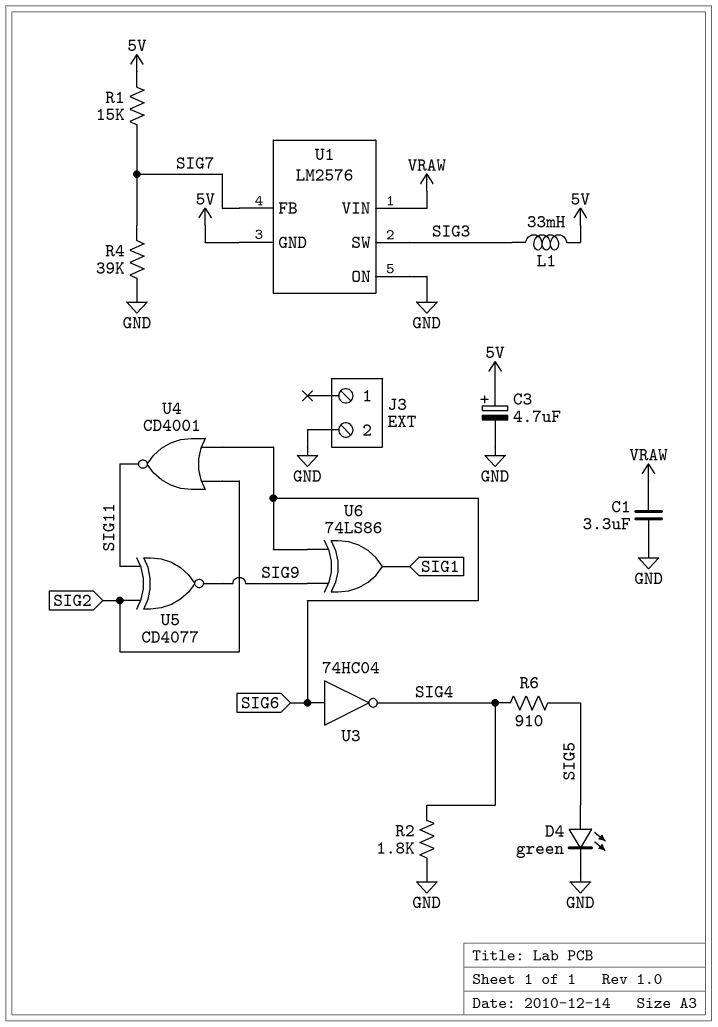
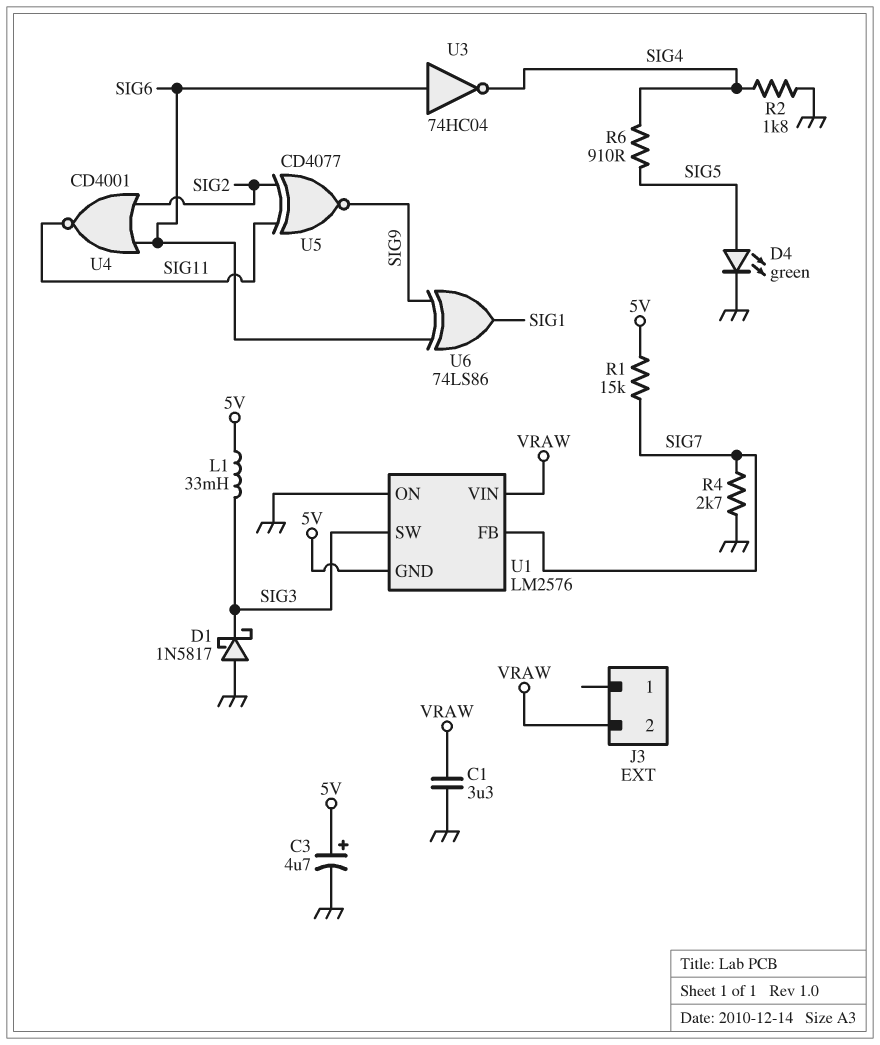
D1: none -> schottky 1N5817 (A GND, K SIG3)
J3 pin 2: GND -> VRAW
R4: 39k (GND, SIG7) -> 2.7k (GND, SIG7)

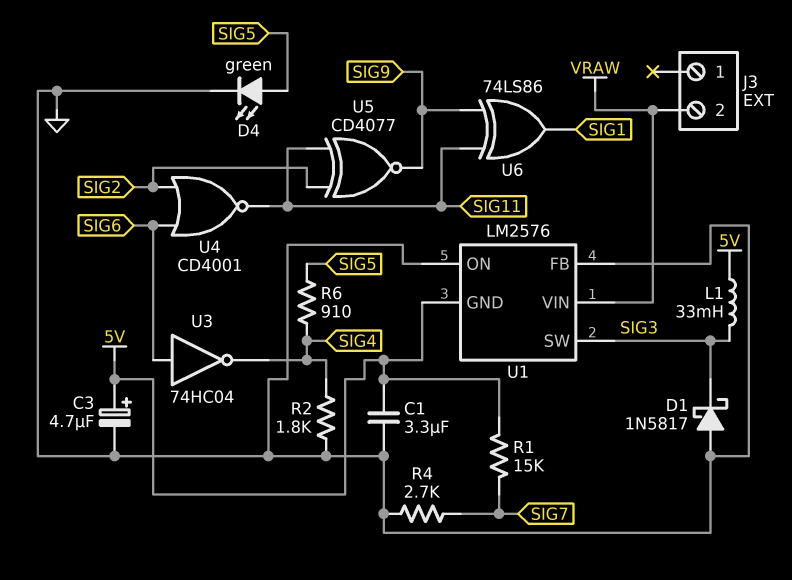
C1: 3.3uF (GND, VRAW) -> 3.3uF (5V, GND)
U1 pin FB: SIG7 -> GND
U6: XOR 74LS86 (in SIG6, in SIG9, out SIG1) -> XOR 74LS86 (in SIG9, in SIG11, out SIG1)

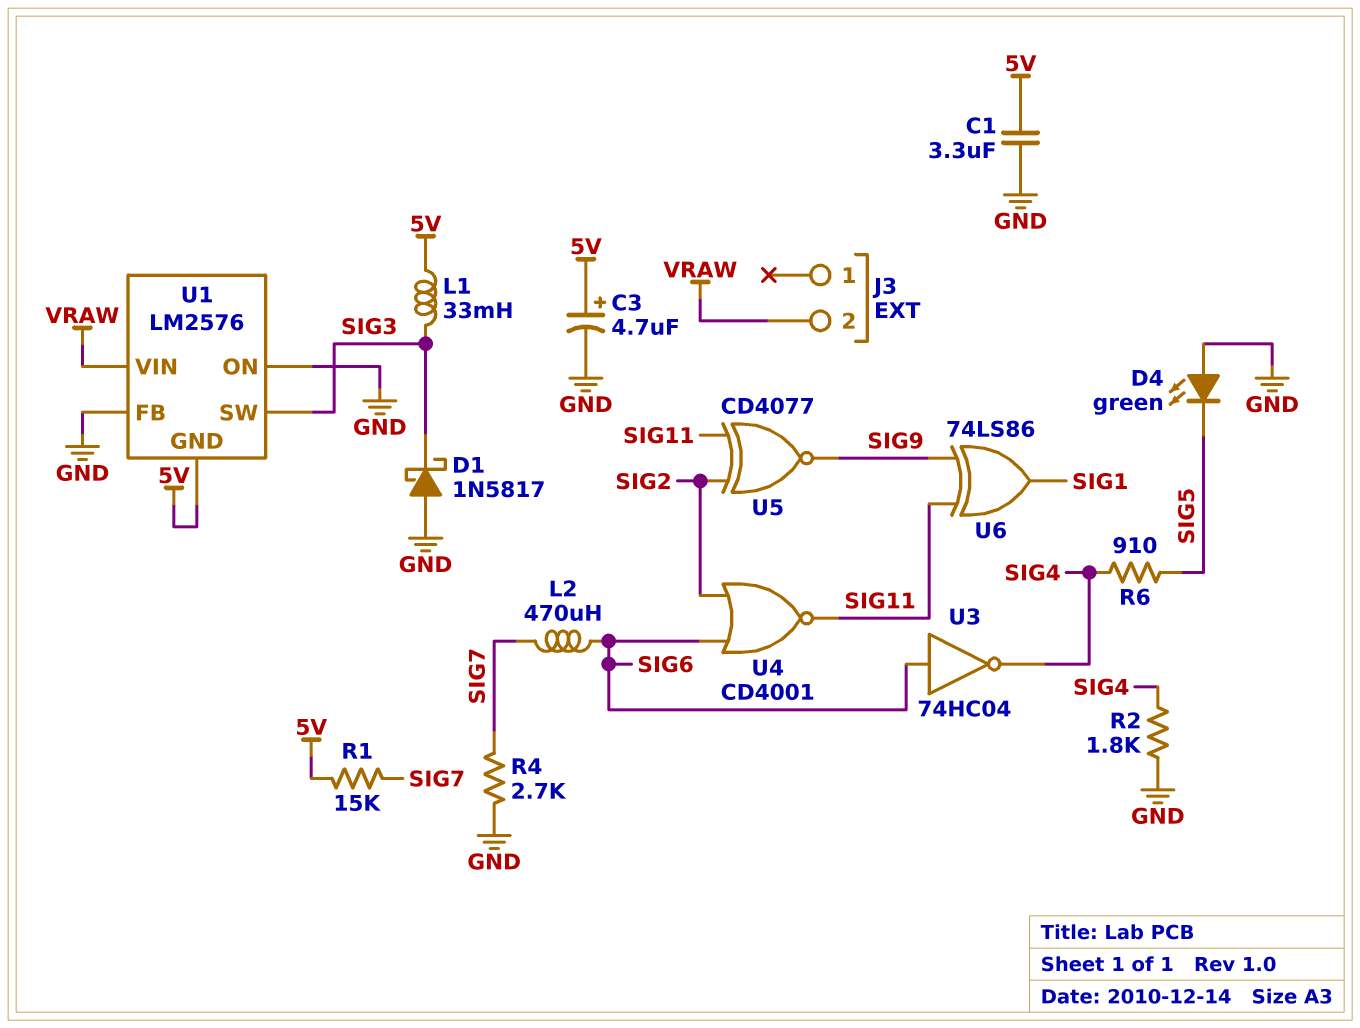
D4: LED green (A SIG5, K GND) -> LED green (A GND, K SIG5)
L2: none -> 470uH (SIG6, SIG7)

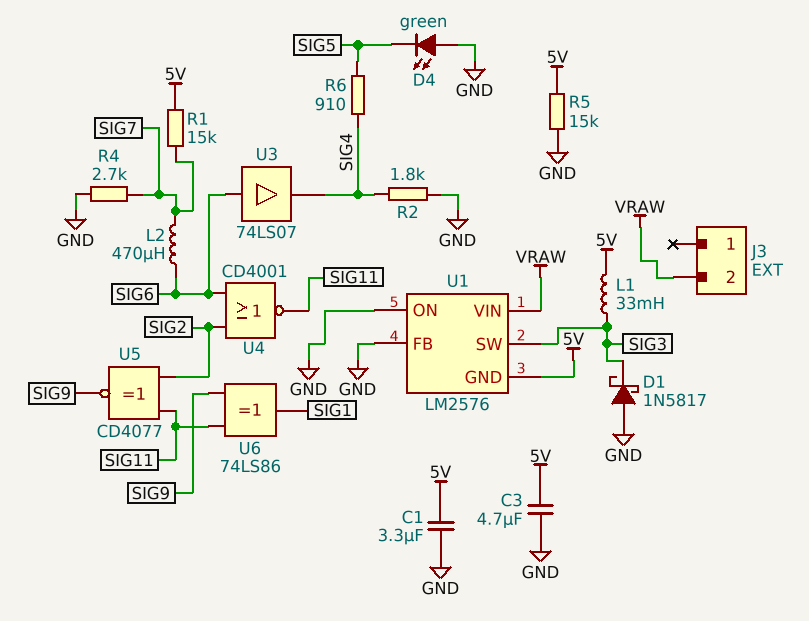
C3: 4.7uF (plus 5V, minus GND) -> 4.7uF (5V, GND)
R5: none -> 15k (5V, GND)
U3: NOT 74HC04 (in SIG6, out SIG4) -> buffer 74LS07 (in SIG6, out SIG4)

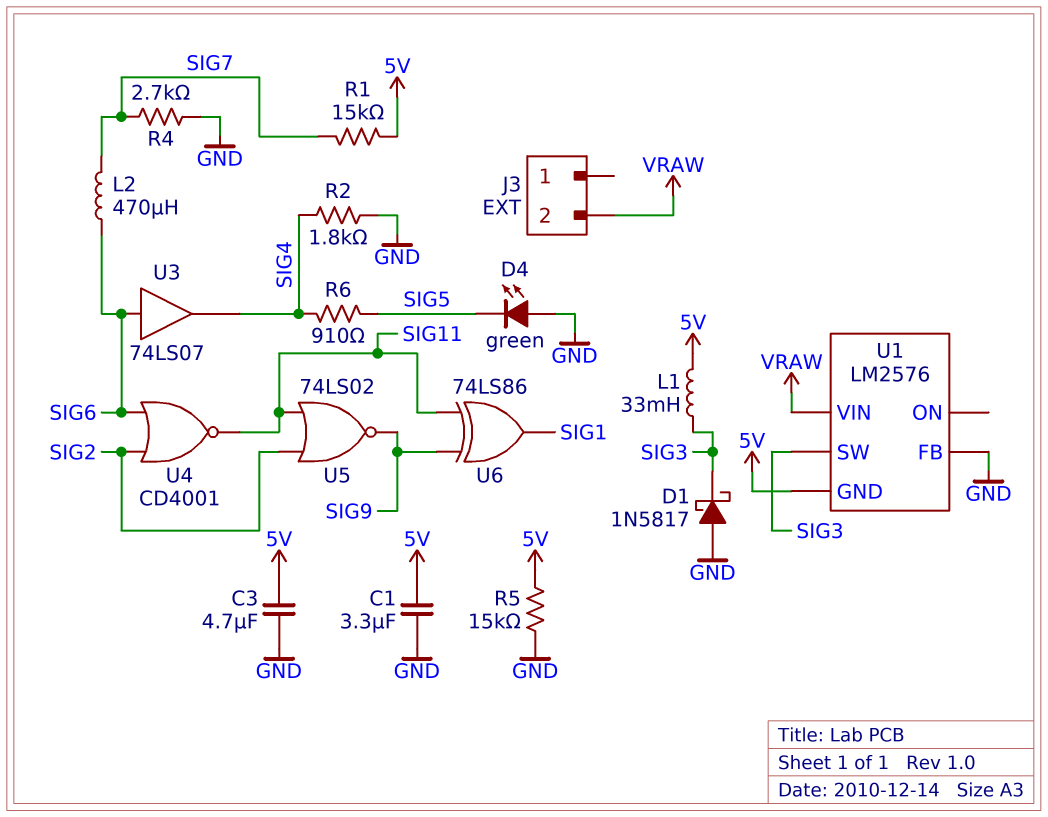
U1 pin ON: GND -> none
U5: XNOR CD4077 (in SIG2, in SIG11, out SIG9) -> NOR 74LS02 (in SIG2, in SIG11, out SIG9)

